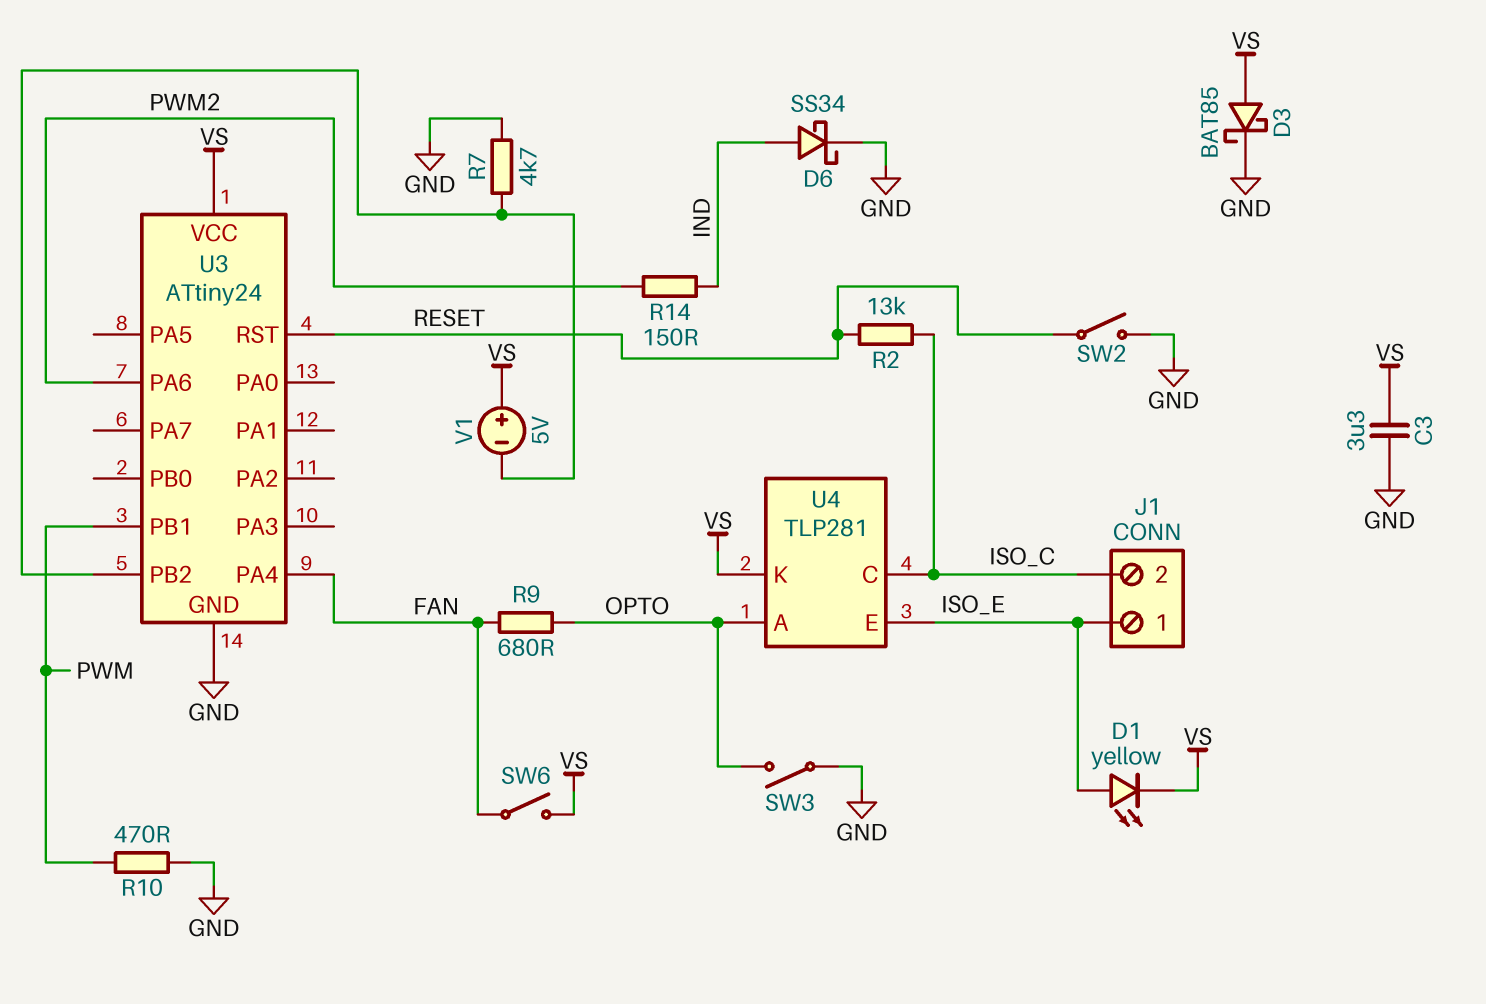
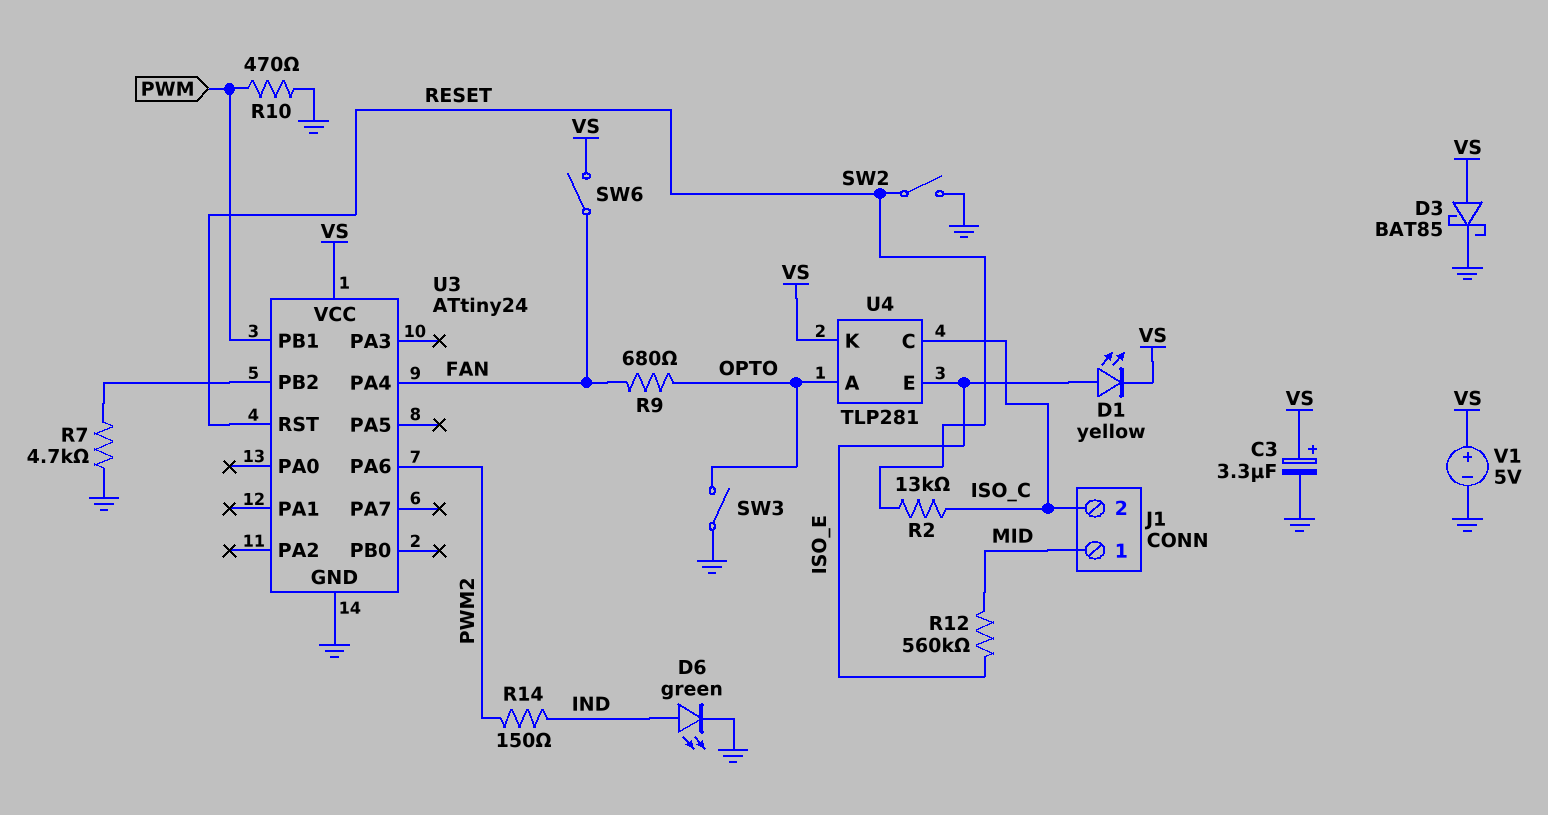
C3: 3.3uF (GND, VS) -> 3.3uF (plus VS, minus GND)
D6: schottky SS34 (A IND, K GND) -> LED green (A IND, K GND)
J1 pin 1: ISO_E -> MID
R12: none -> 560k (ISO_E, MID)
V1: 5V (plus VS, minus U3/PB2) -> 5V (plus VS, minus GND)

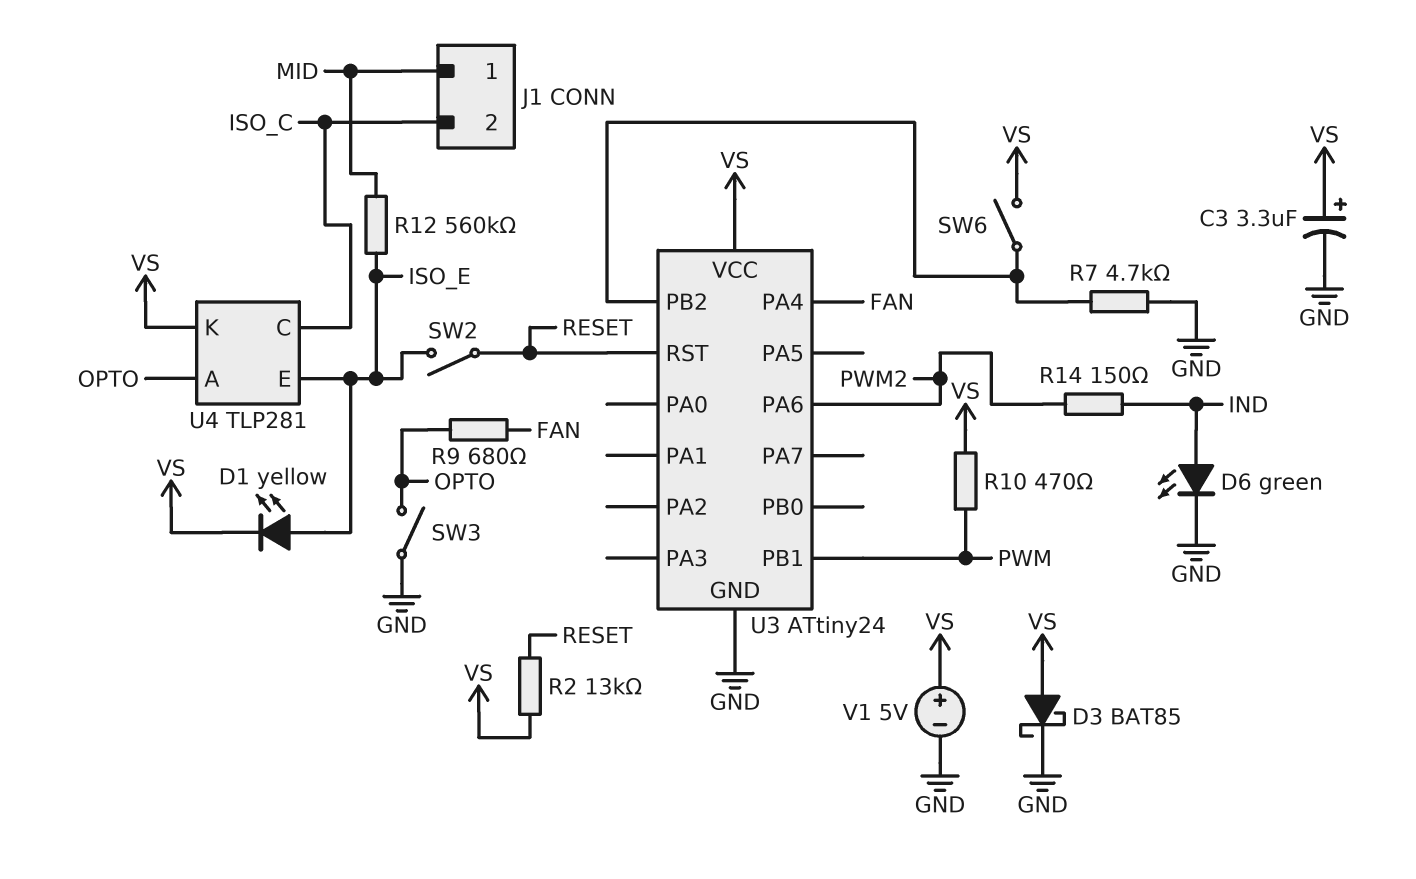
R2: 13k (ISO_C, RESET) -> 13k (RESET, VS)
R10: 470 (GND, PWM) -> 470 (PWM, VS)
SW2: switch (GND, RESET) -> switch (ISO_E, RESET)
SW6: switch (FAN, VS) -> switch (U3/PB2, VS)

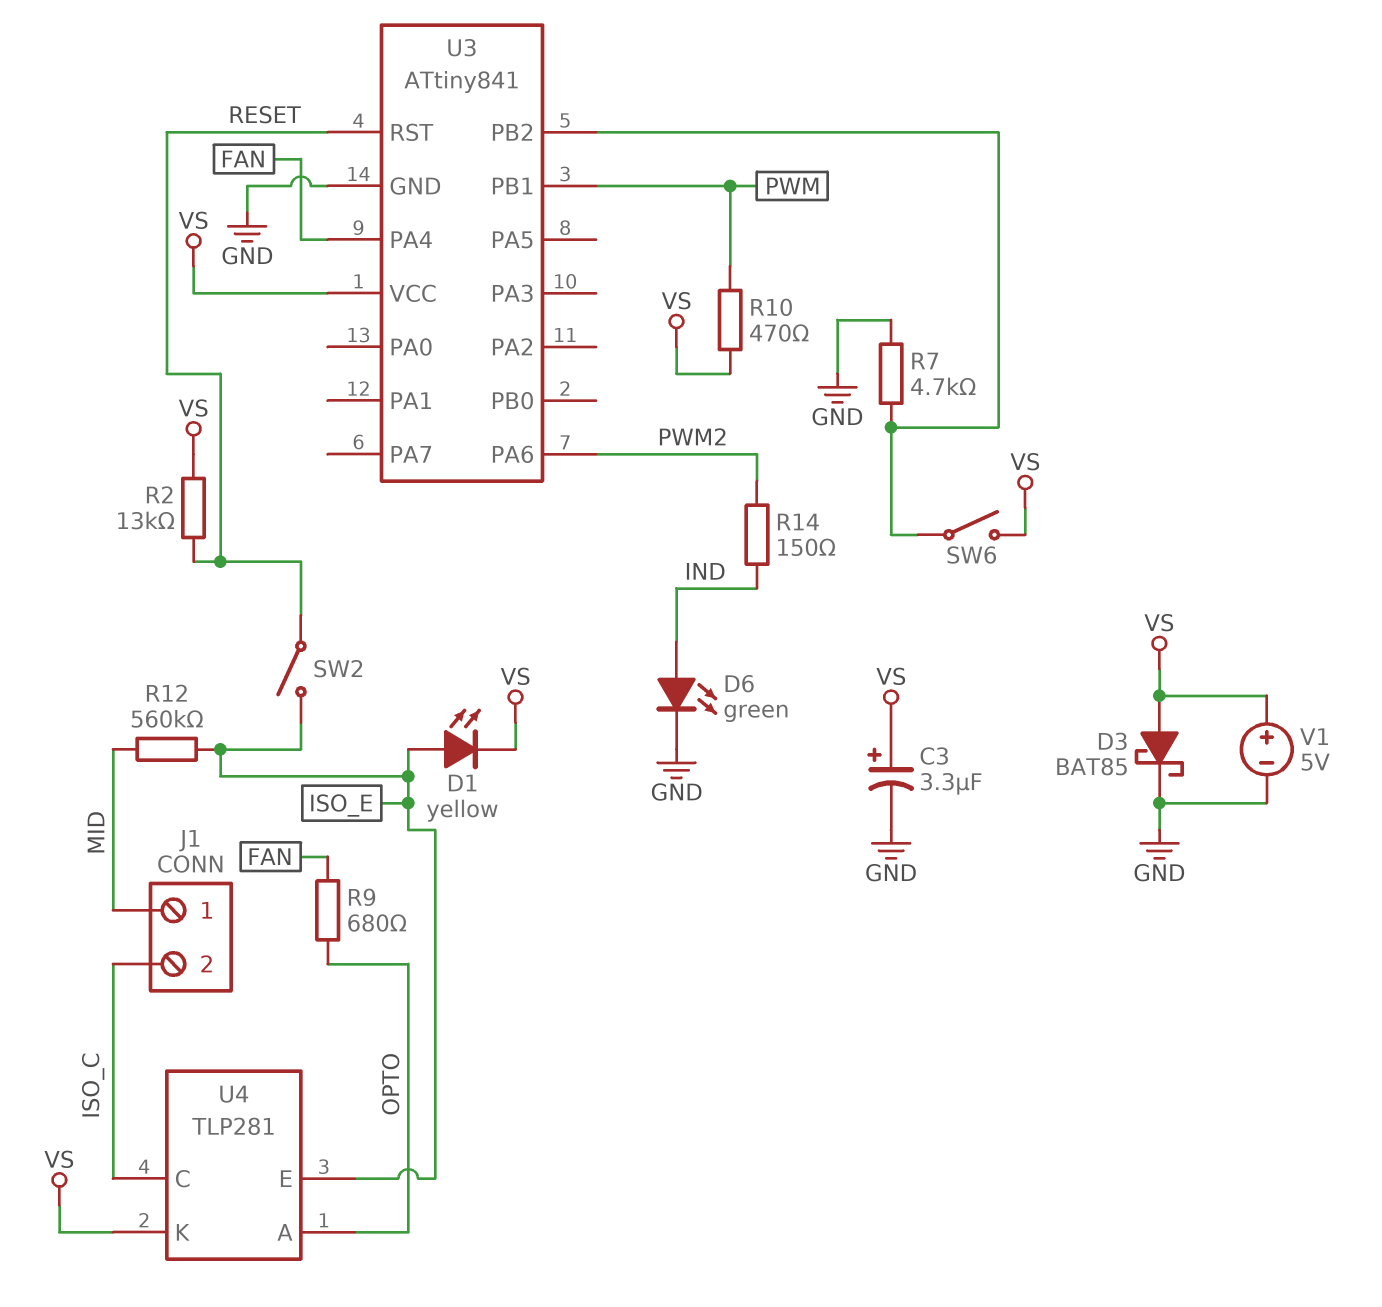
SW3: switch (GND, OPTO) -> none
U3: ATtiny24 -> ATtiny841

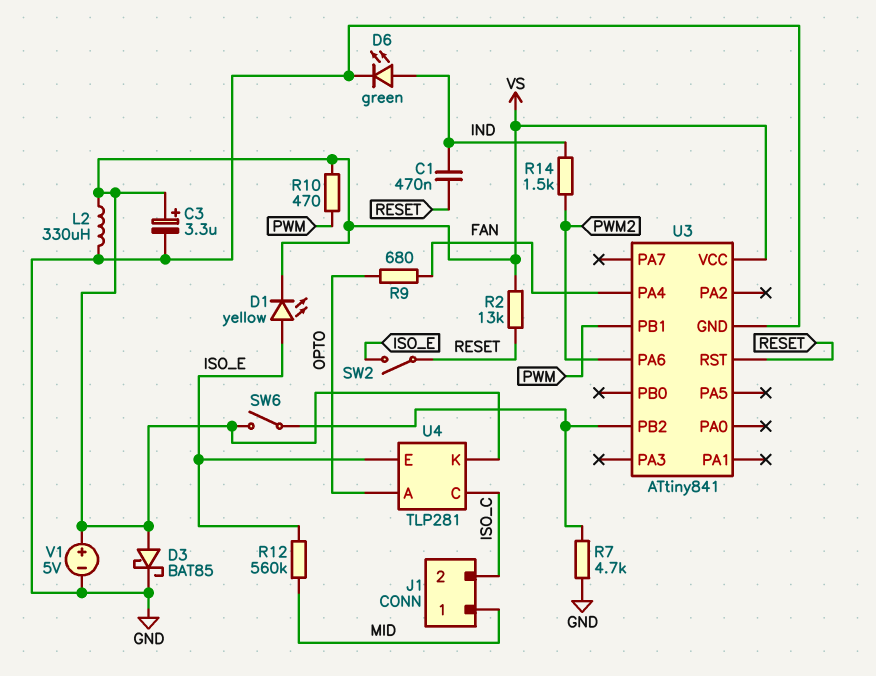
C1: none -> 470nF (IND, RESET)
L2: none -> 330uH (GND, VS)
R14: 150 (IND, PWM2) -> 1.5k (IND, PWM2)

